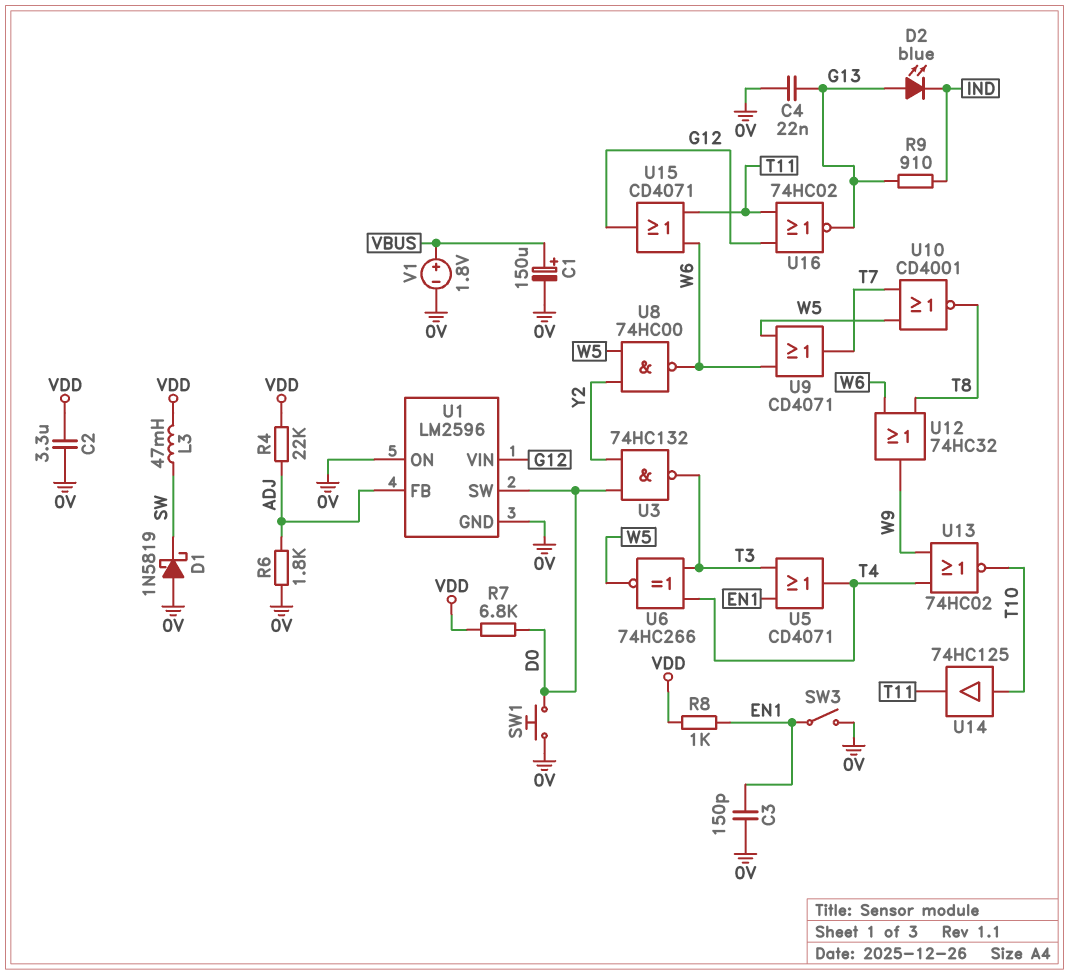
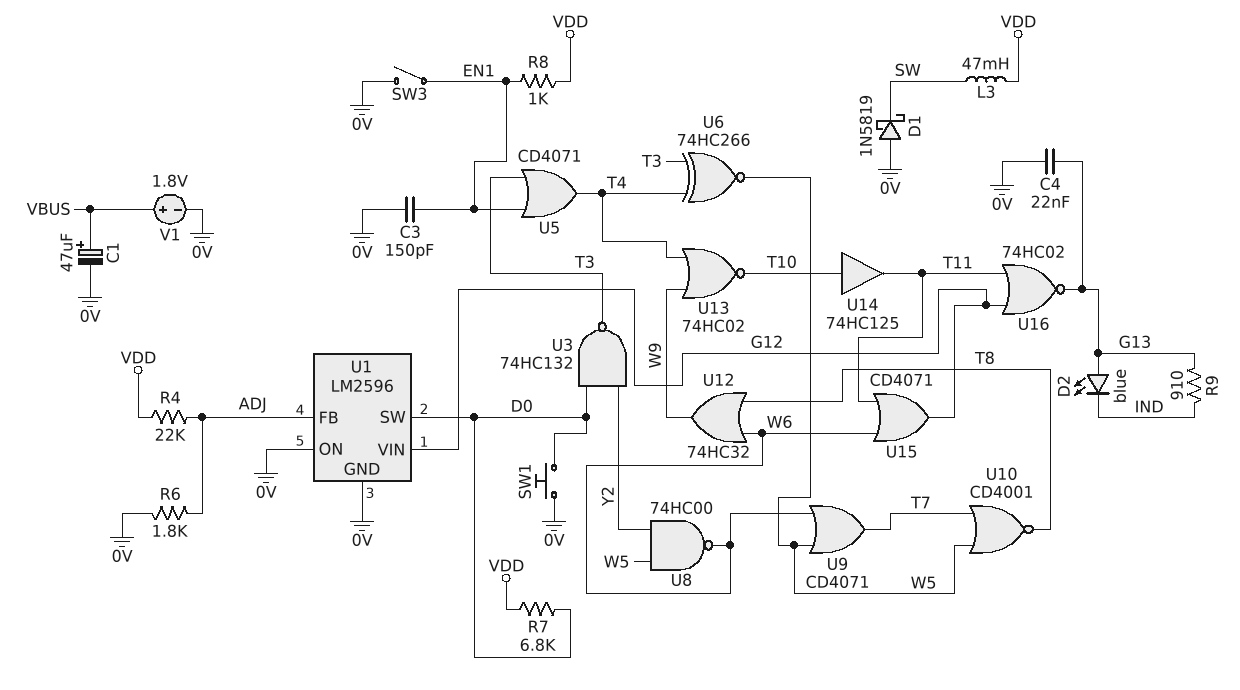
C1: 150uF (plus VBUS, minus 0V) -> 47uF (plus VBUS, minus 0V)
C2: 3.3uF (0V, VDD) -> none

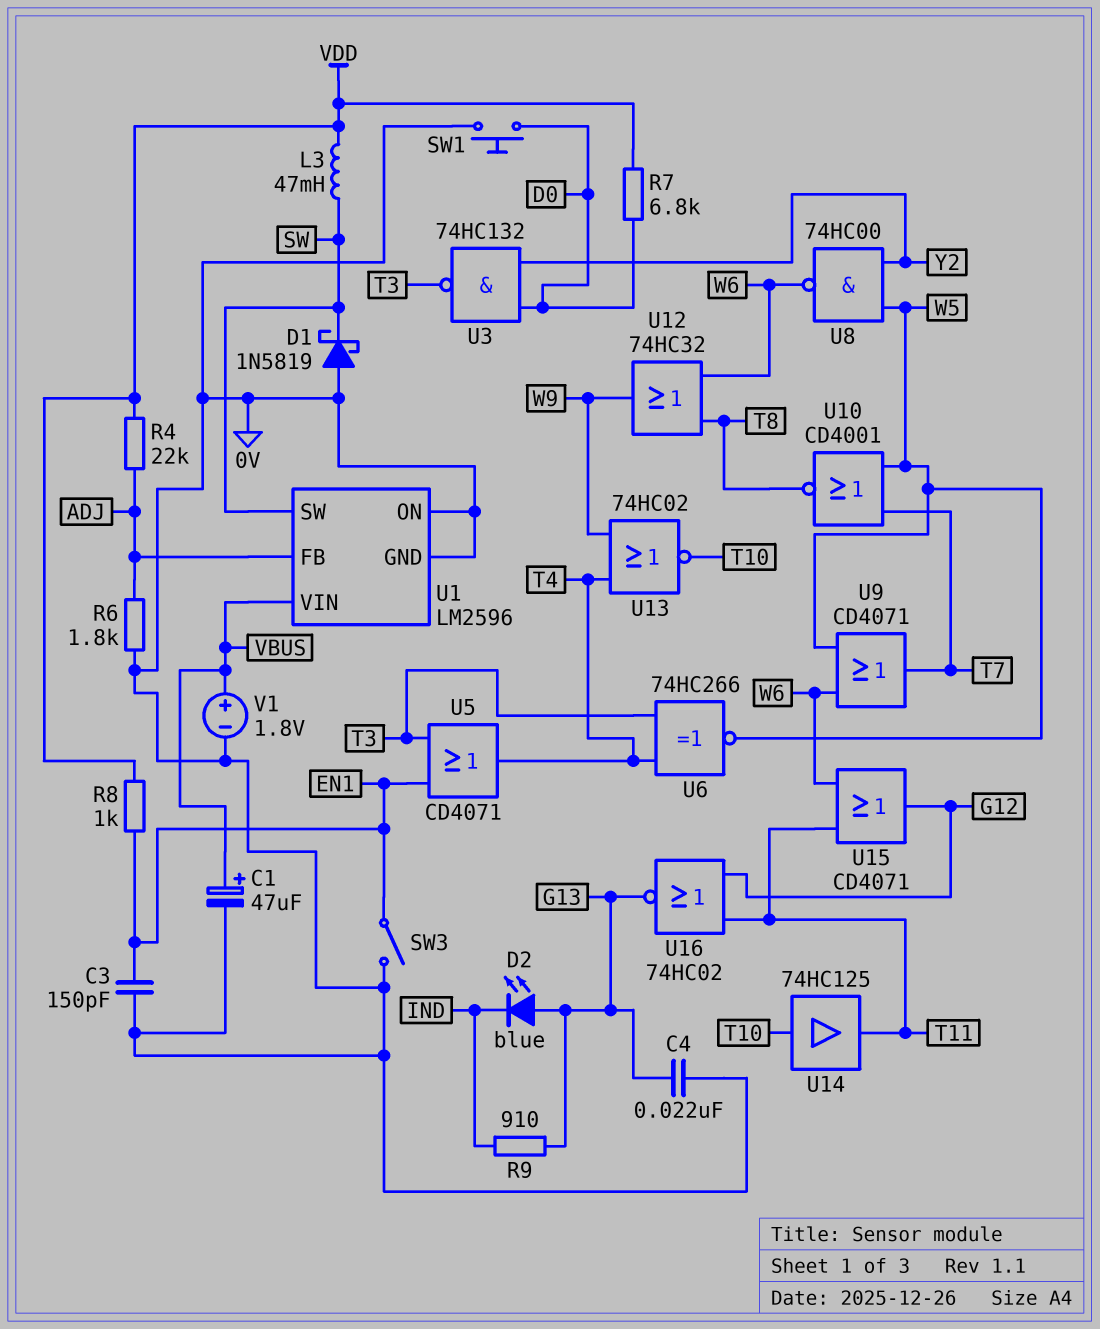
U1 pin SW: D0 -> SW
U1 pin VIN: G12 -> VBUS

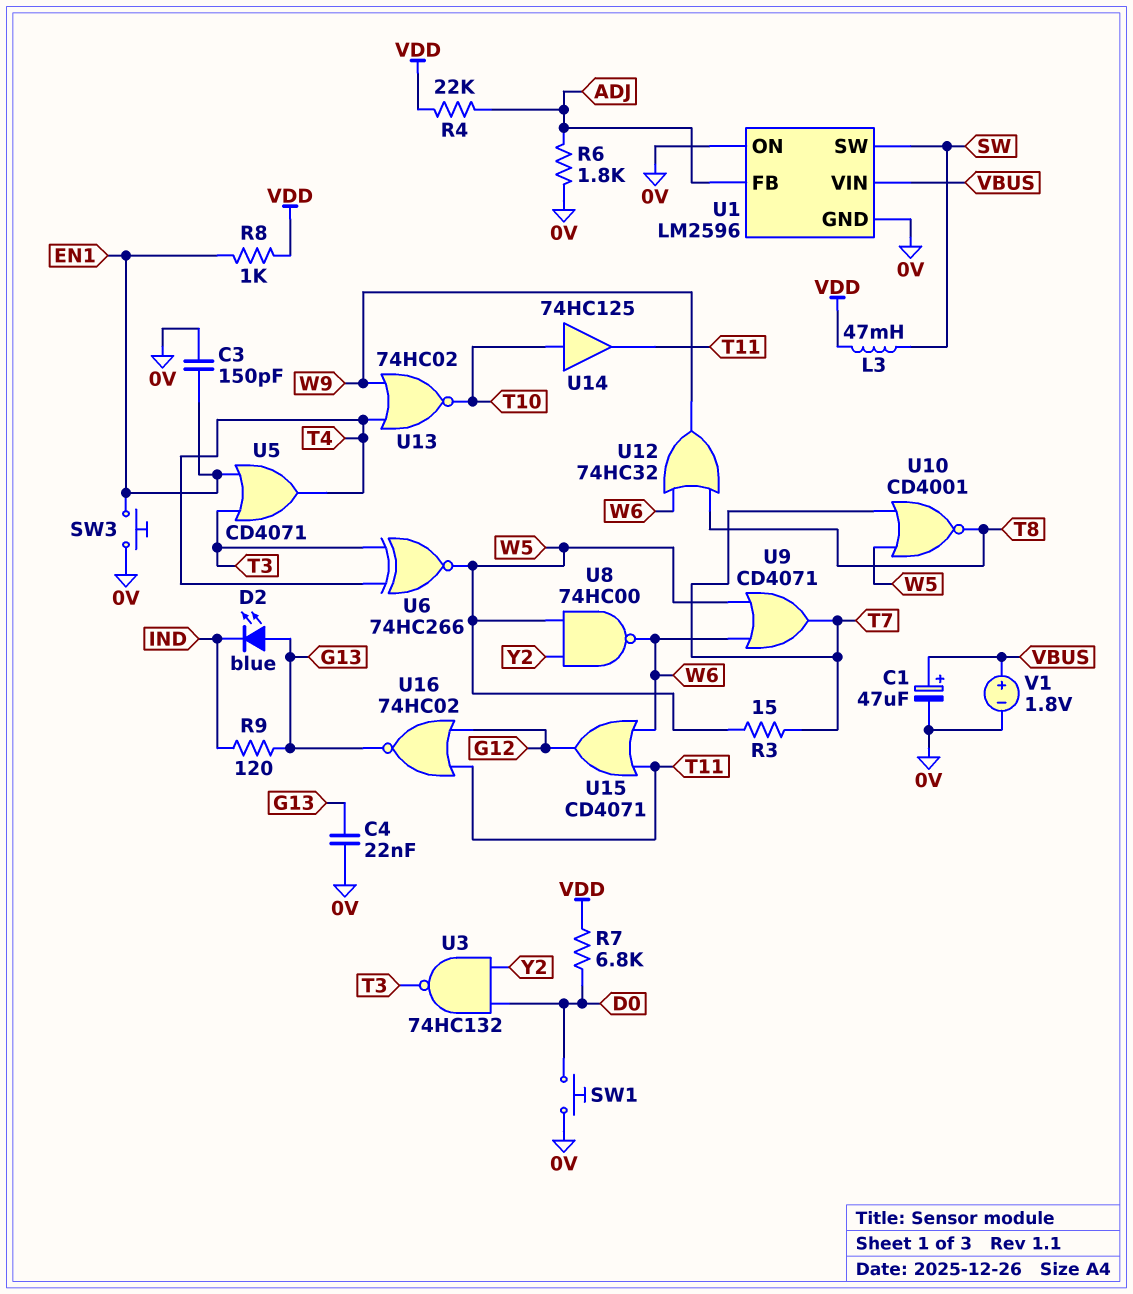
D1: schottky 1N5819 (A 0V, K SW) -> none
R3: none -> 15 (T7, W5)
R9: 910 (G13, IND) -> 120 (G13, IND)
SW3: switch (0V, EN1) -> button (0V, EN1)

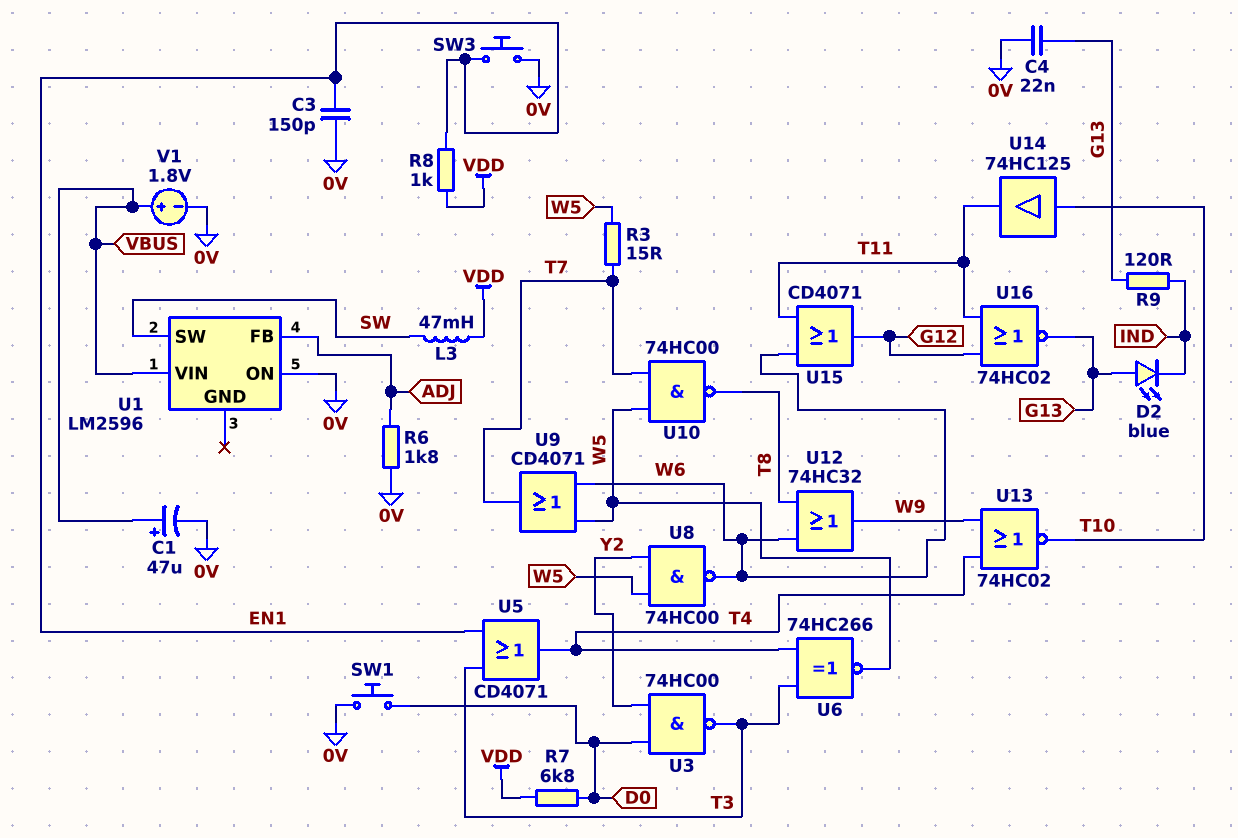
R4: 22k (ADJ, VDD) -> none
U1 pin GND: 0V -> none
U3: NAND 74HC132 (in D0, in Y2, out T3) -> NAND 74HC00 (in D0, in Y2, out T3)
U10: NOR CD4001 (in T7, in W5, out T8) -> NAND 74HC00 (in T7, in W5, out T8)

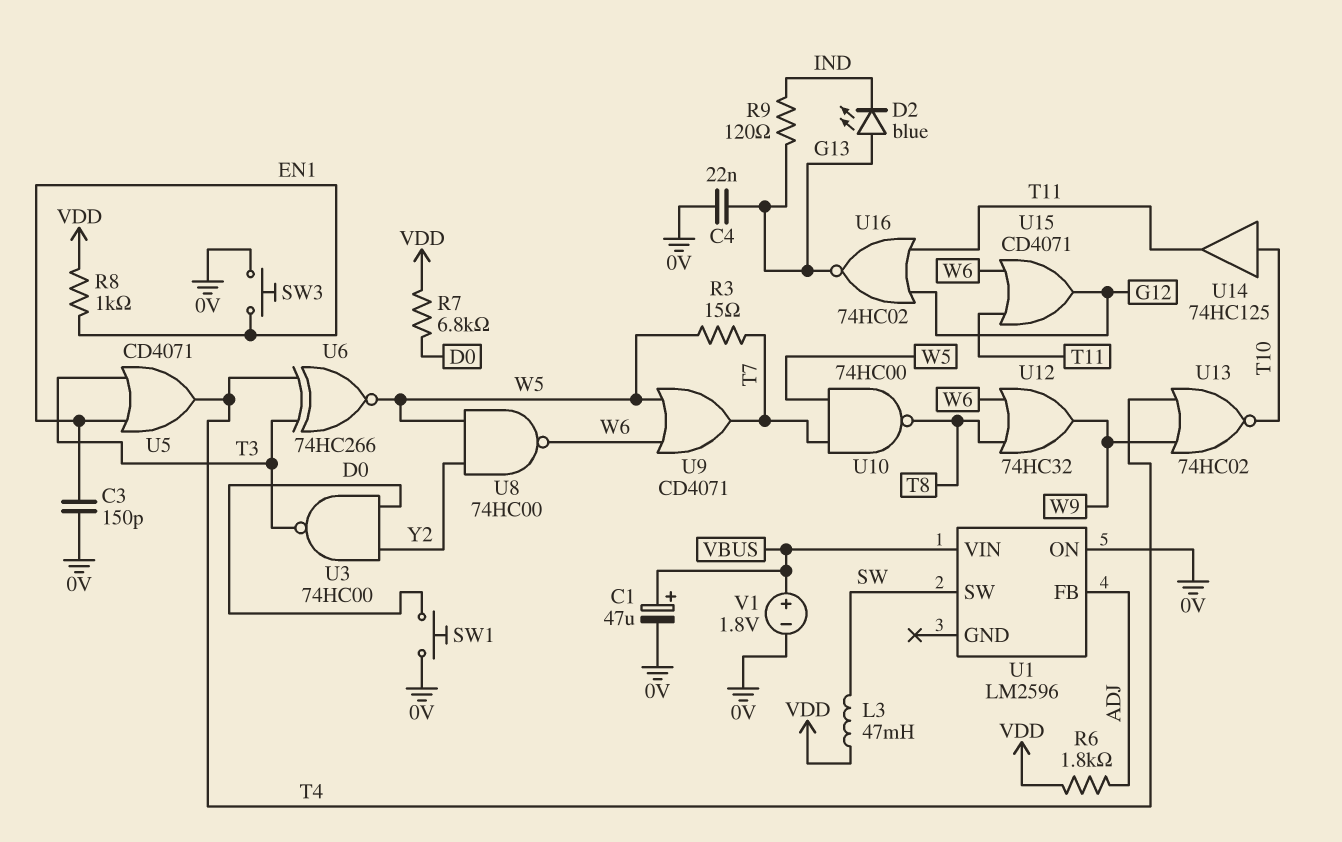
R6: 1.8k (0V, ADJ) -> 1.8k (ADJ, VDD)

